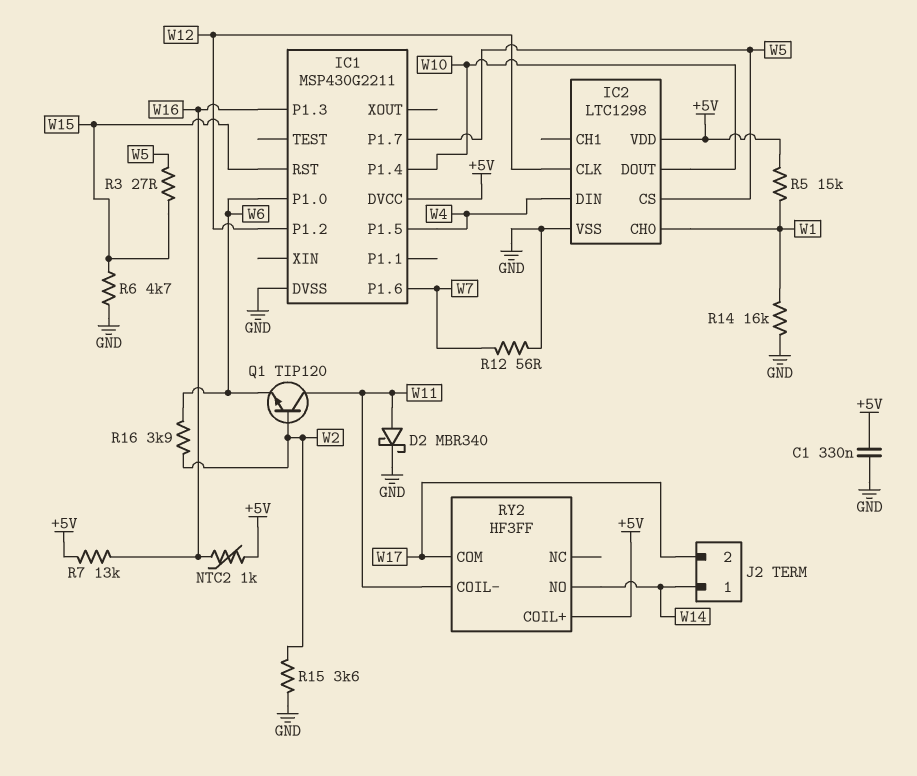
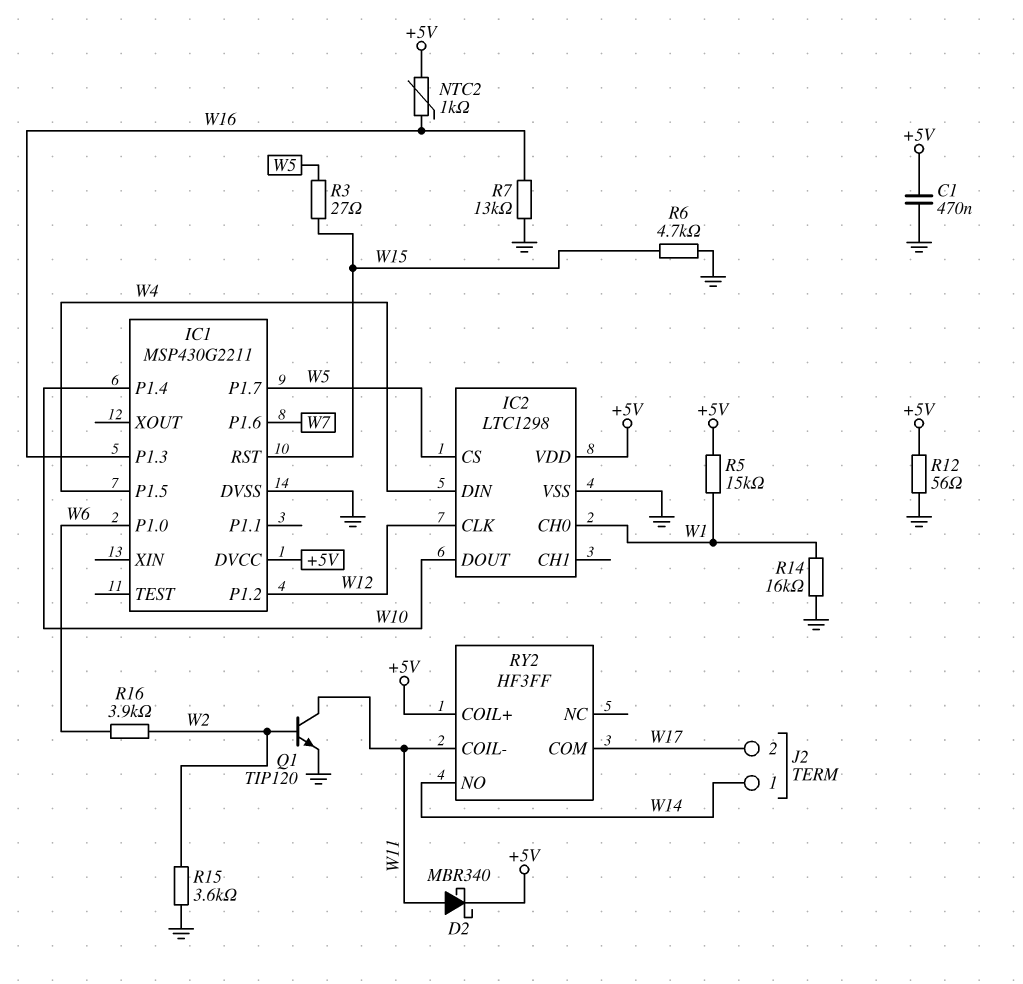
C1: 330nF (+5V, GND) -> 470nF (+5V, GND)
D2: schottky MBR340 (A W11, K GND) -> schottky MBR340 (A W11, K +5V)
Q1: NPN TIP120 (B W2, C W11, E W6) -> NPN TIP120 (B W2, C W11, E GND)
R7: 13k (+5V, W16) -> 13k (GND, W16)
R12: 56 (GND, W7) -> 56 (+5V, GND)

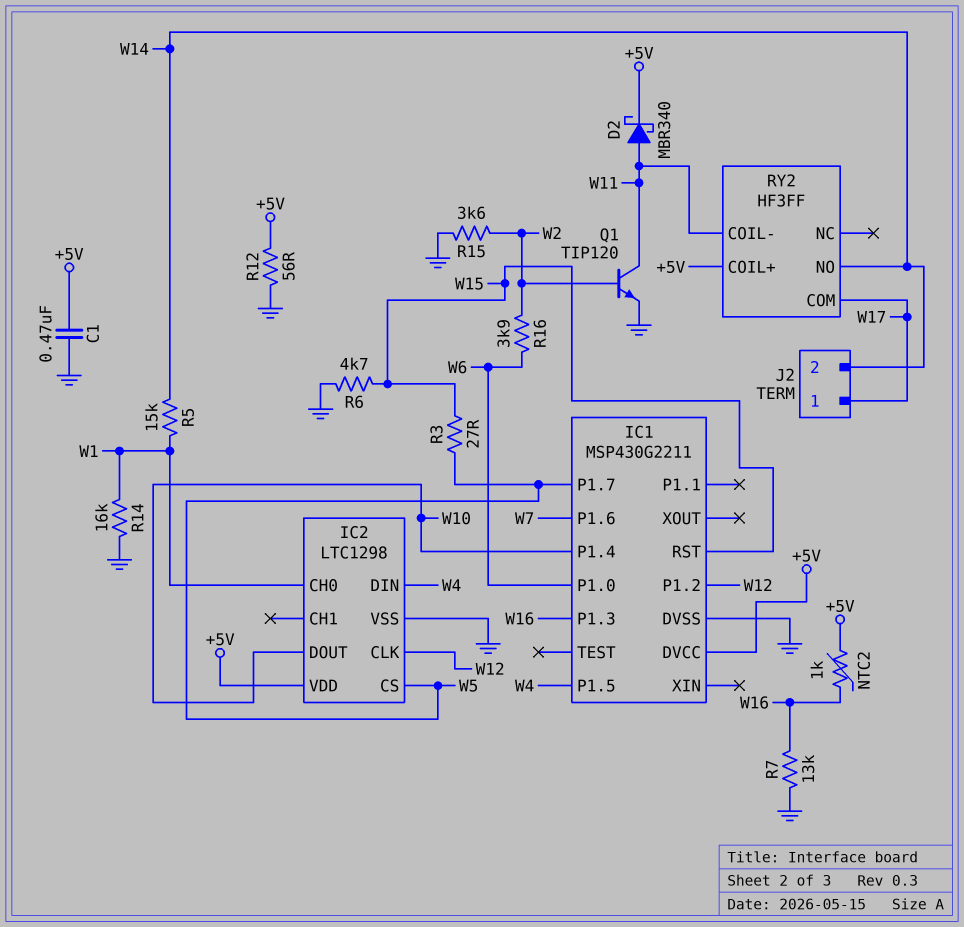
J2 pin 1: W14 -> W17
J2 pin 2: W17 -> W14
R5: 15k (+5V, W1) -> 15k (W1, W14)

